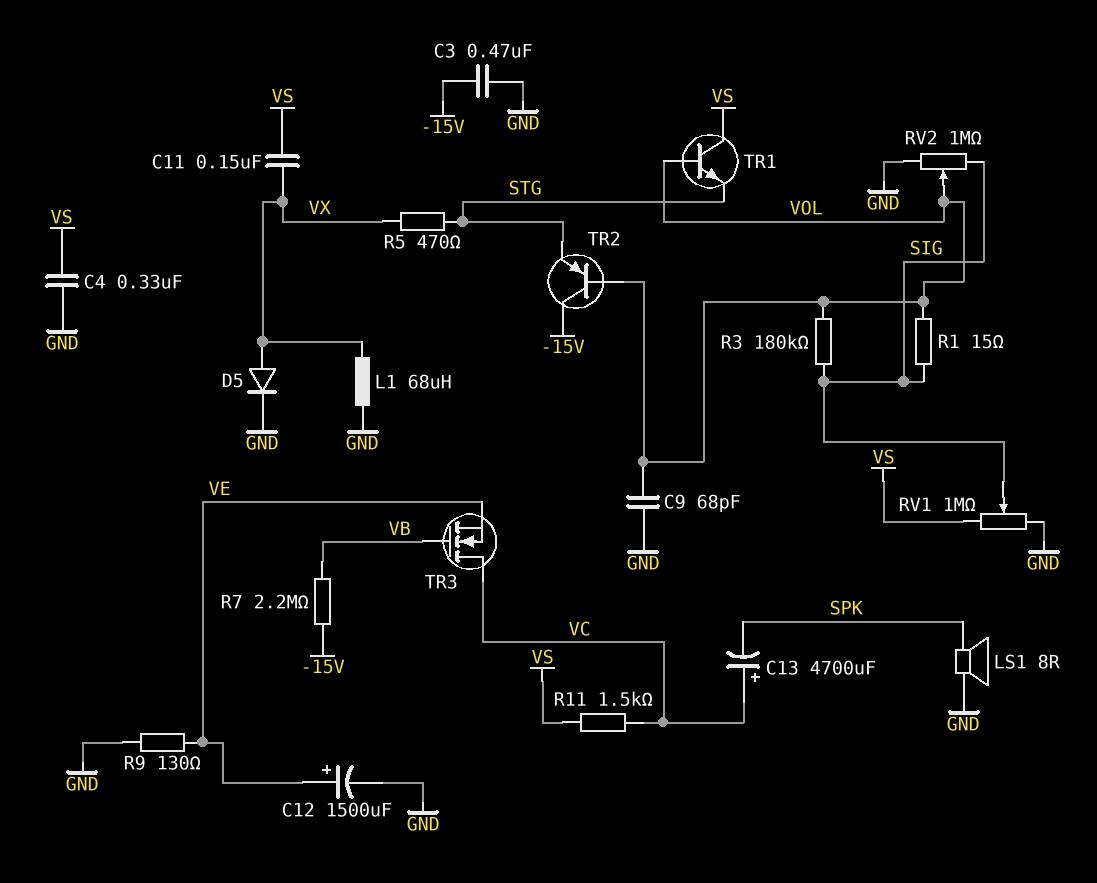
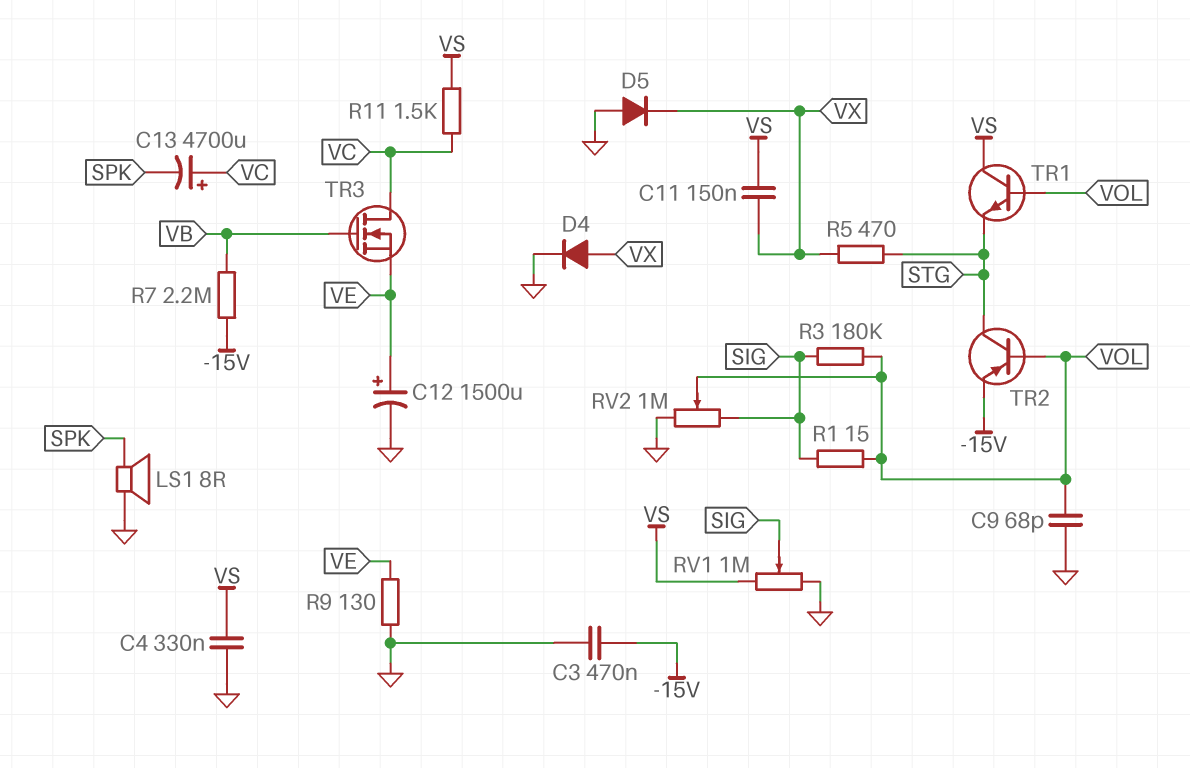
D4: none -> diode (A VX, K GND)
D5: diode (A VX, K GND) -> diode (A GND, K VX)
L1: 68uH (GND, VX) -> none
TR2: PNP (B VOL, C -15V, E STG) -> PNP (B VOL, C STG, E -15V)

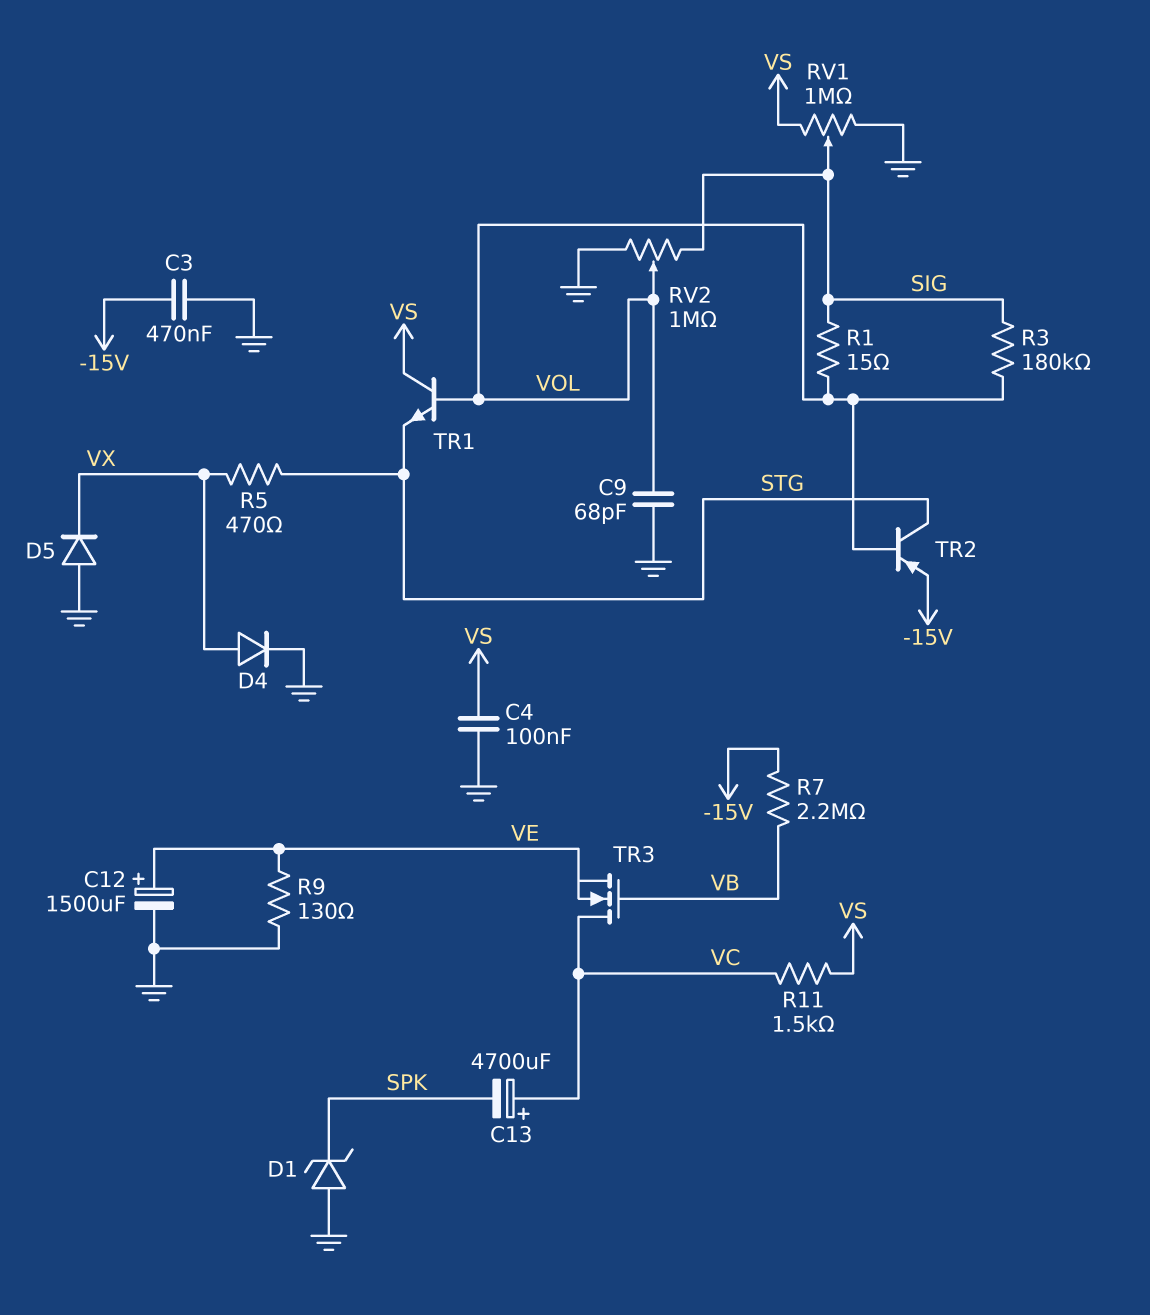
C4: 330nF (GND, VS) -> 100nF (GND, VS)
C11: 150nF (VS, VX) -> none
D1: none -> zener (A GND, K SPK)
LS1: speaker 8R (GND, SPK) -> none

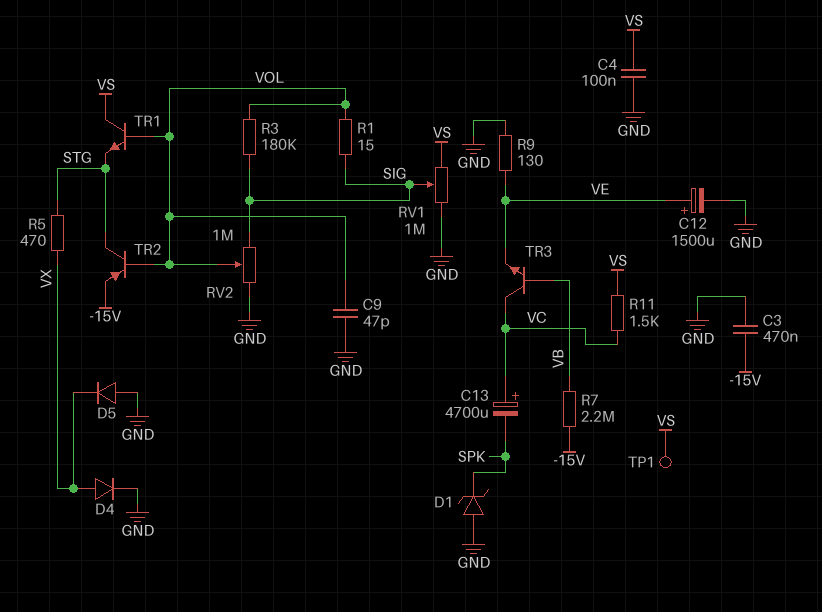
C9: 68pF (GND, VOL) -> 47pF (GND, VOL)
TP1: none -> test point (VS)
TR3: NMOS (G VB, D VC, S VE) -> NPN (B VB, C VC, E VE)

